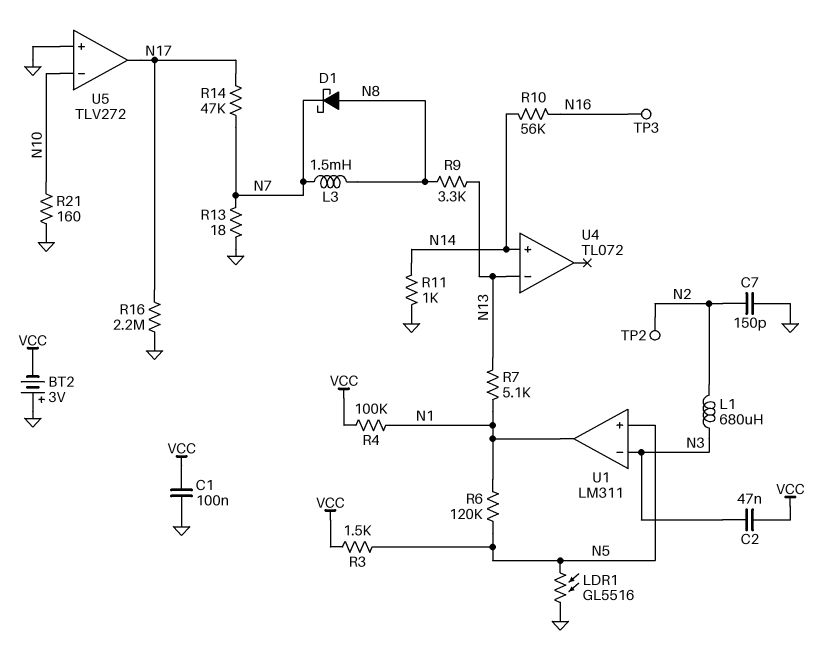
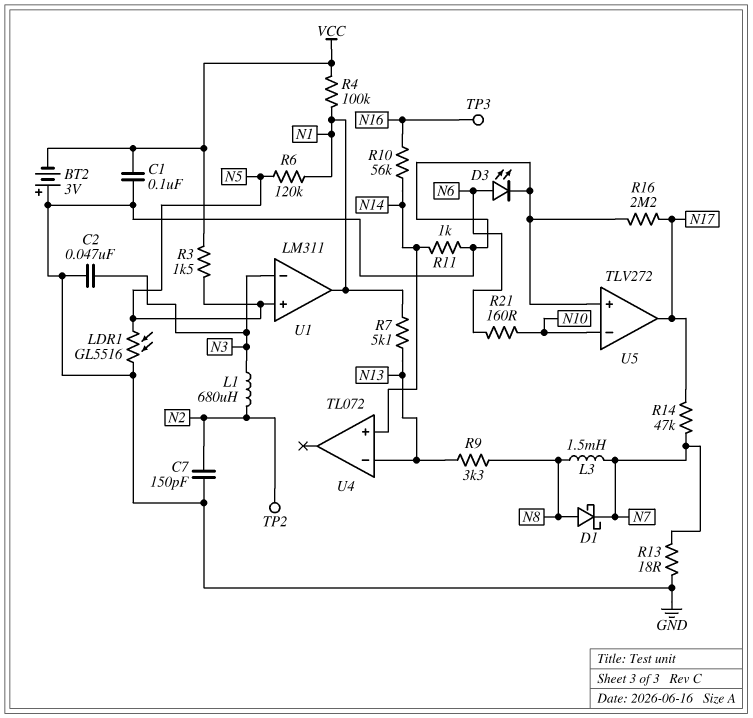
C2: 47nF (N3, VCC) -> 47nF (GND, N3)
D3: none -> LED (A N6, K GND)
R21: 160 (GND, N10) -> 160 (N6, N10)

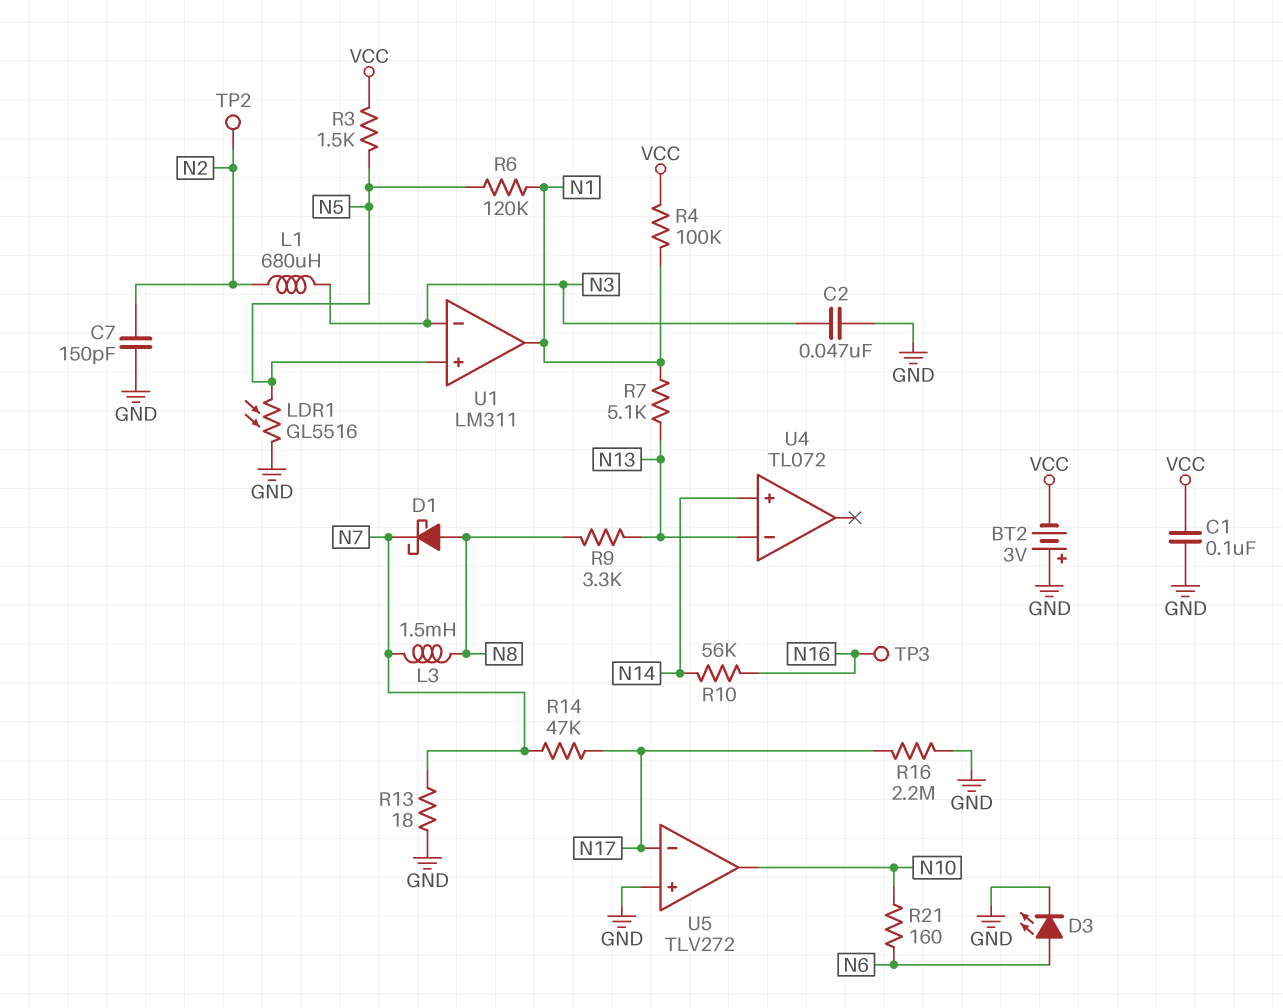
R11: 1k (GND, N14) -> none
U5 pin in-: N10 -> N17
U5 pin out: N17 -> N10

